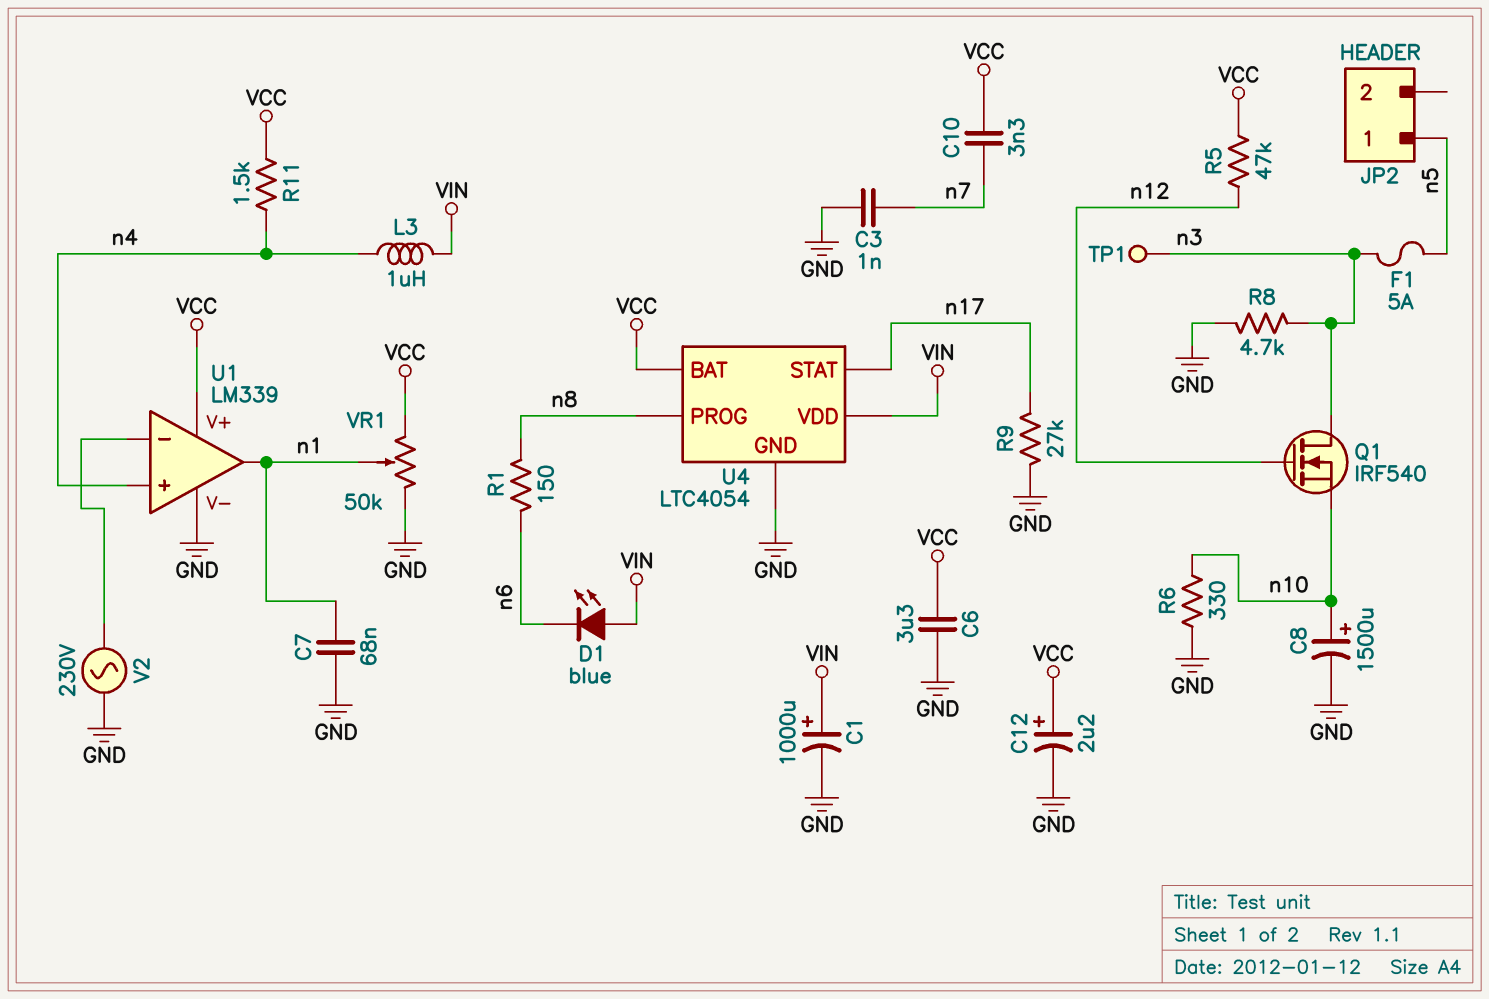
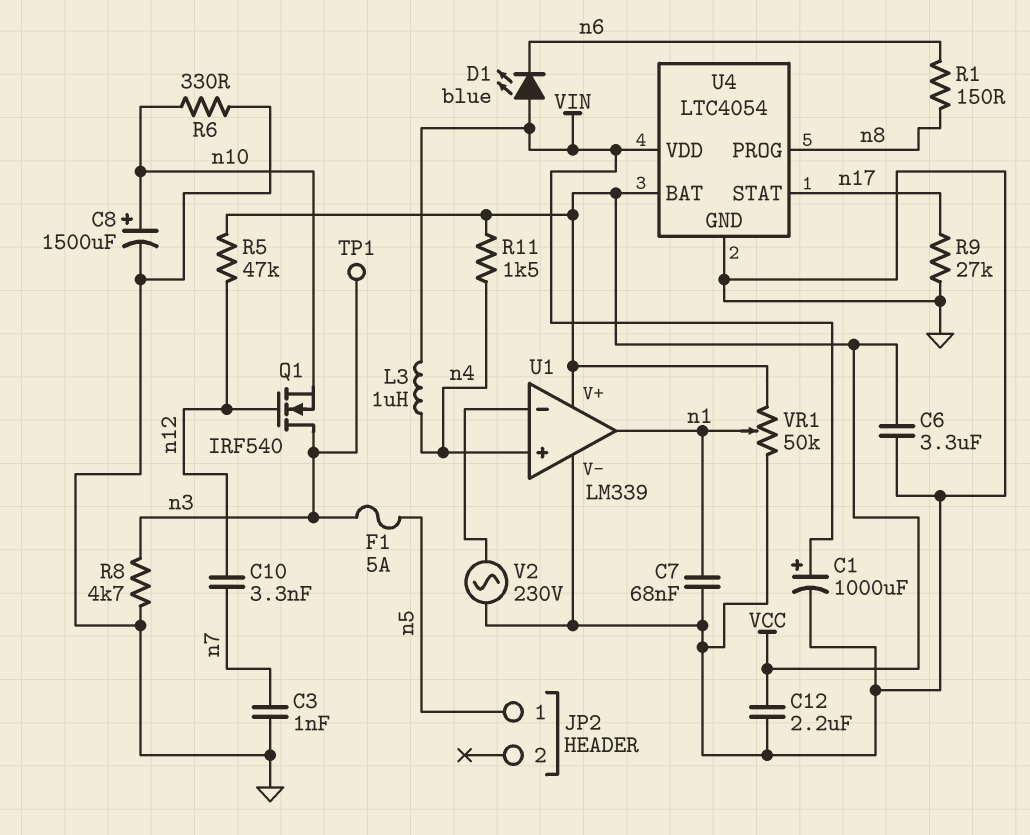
C10: 3.3nF (VCC, n7) -> 3.3nF (n7, n12)
C12: 2.2uF (plus VCC, minus GND) -> 2.2uF (GND, VCC)

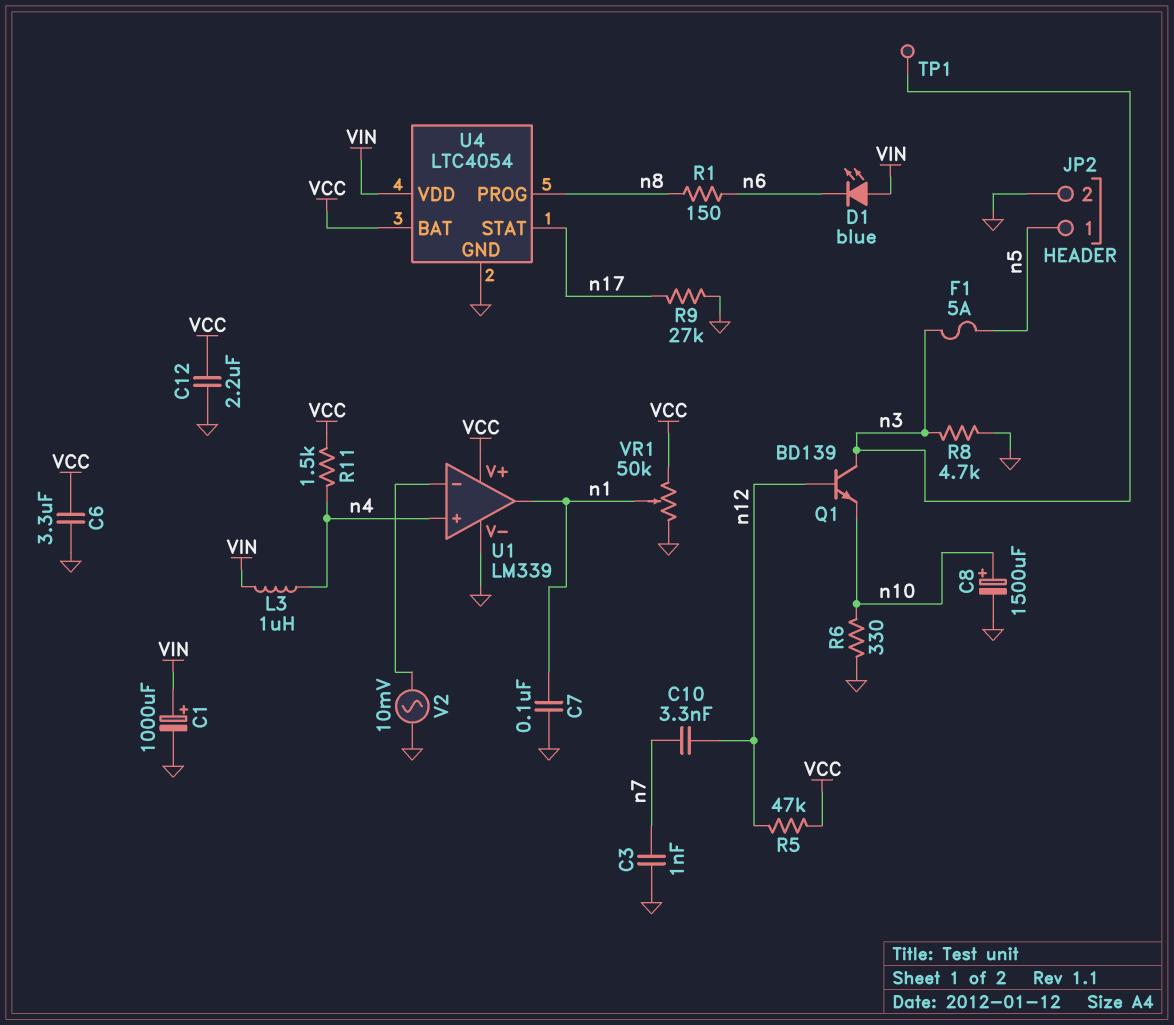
C7: 68nF (GND, n1) -> 100nF (GND, n1)
JP2 pin 2: none -> GND
Q1: NMOS IRF540 (G n12, D n3, S n10) -> NPN BD139 (B n12, C n3, E n10)
V2: AC 230V (GND, U1/in-) -> AC 10mV (GND, U1/in-)

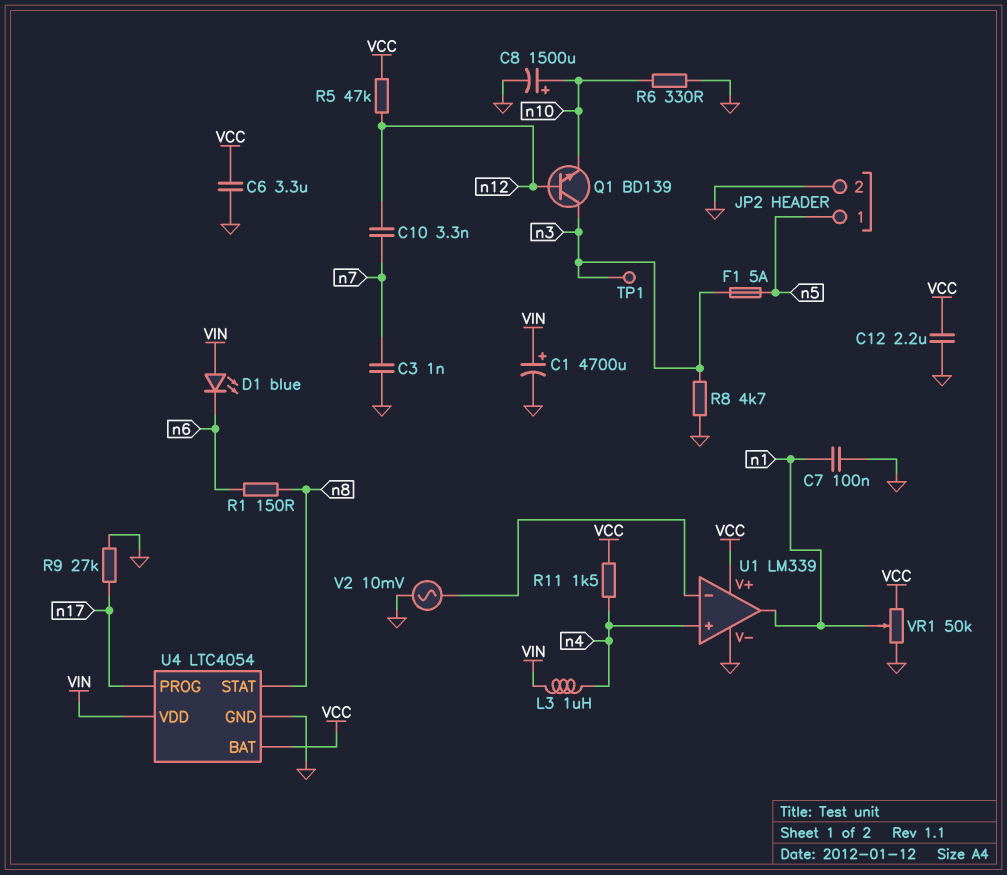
C1: 1000uF (plus VIN, minus GND) -> 4700uF (plus VIN, minus GND)
U4 pin PROG: n8 -> n17
U4 pin STAT: n17 -> n8

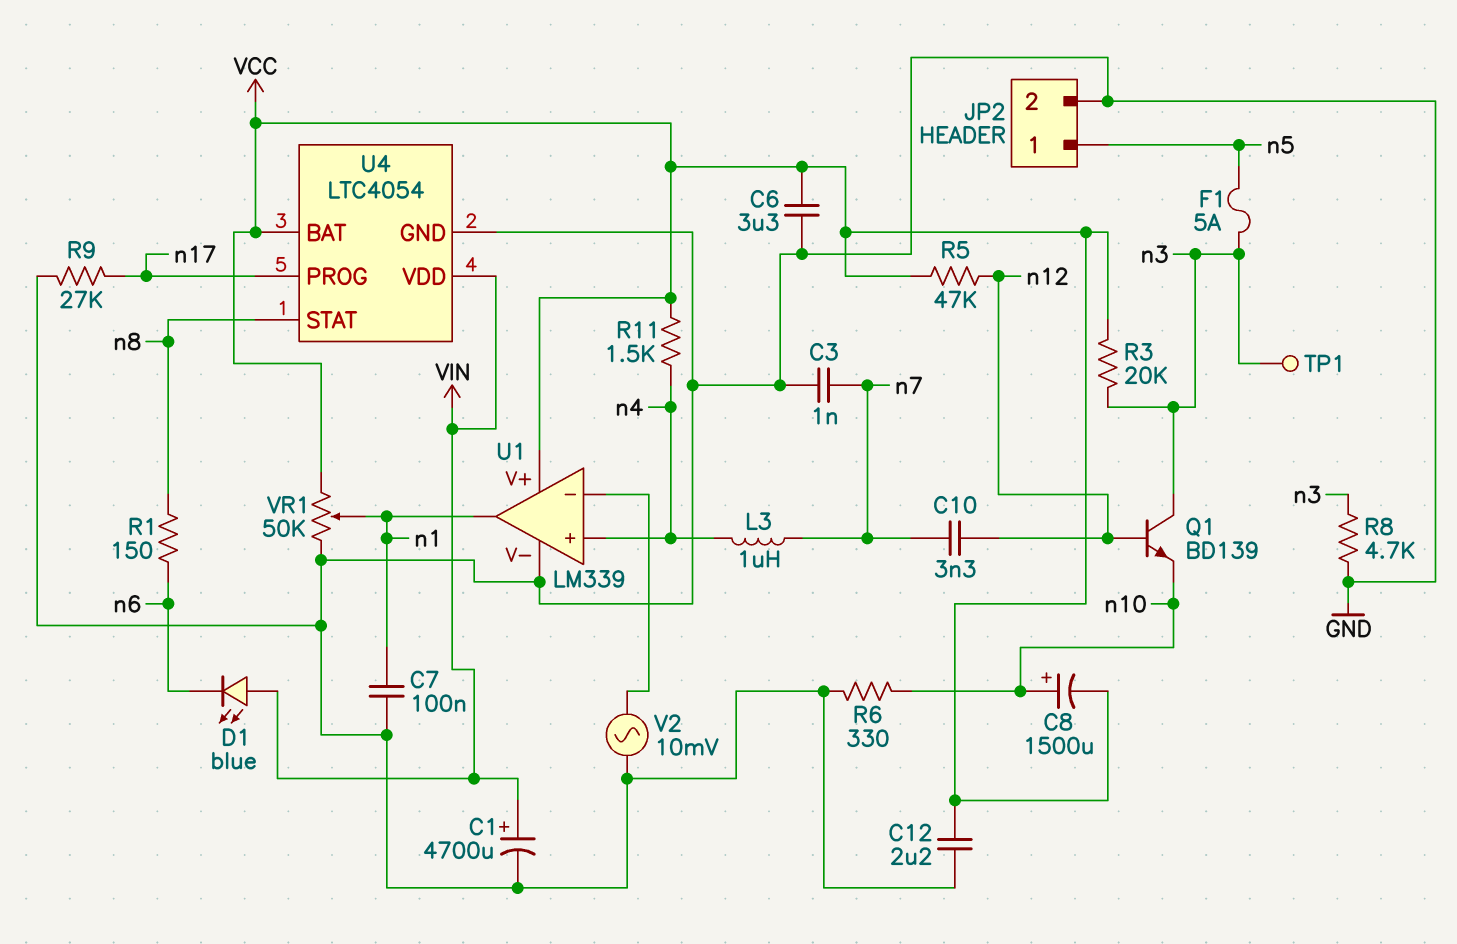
C8: 1500uF (plus n10, minus GND) -> 1500uF (plus n10, minus VCC)
L3: 1uH (VIN, n4) -> 1uH (n4, n7)
R3: none -> 20k (VCC, n3)

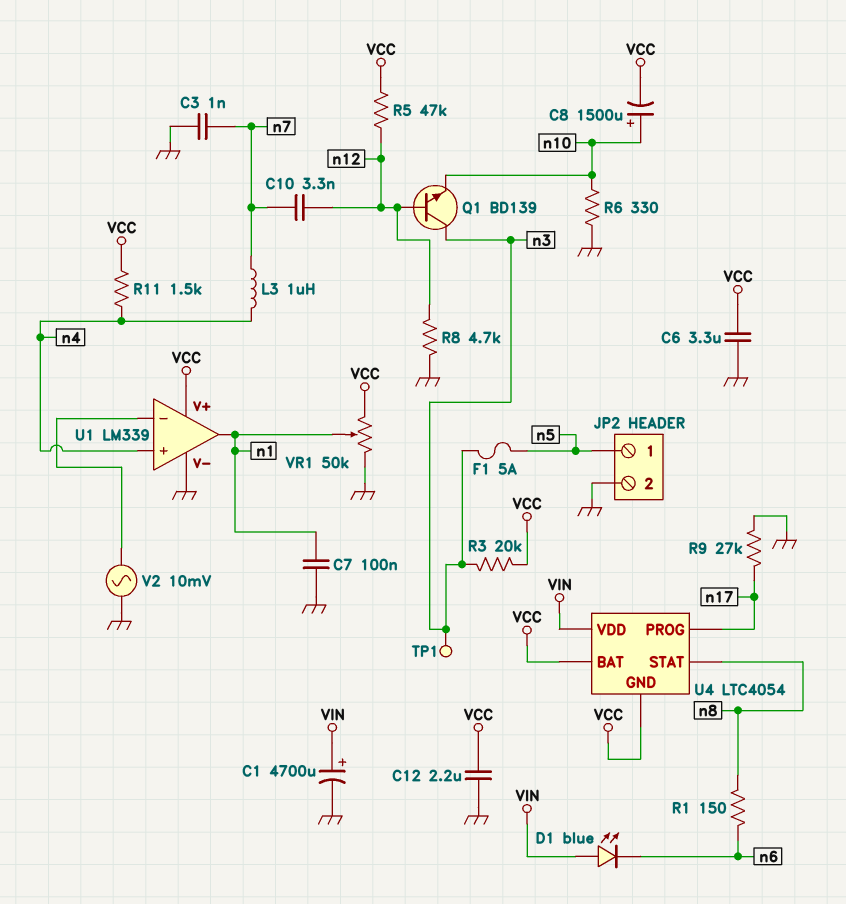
R8: 4.7k (GND, n3) -> 4.7k (GND, n12)
U4 pin GND: GND -> VCC

